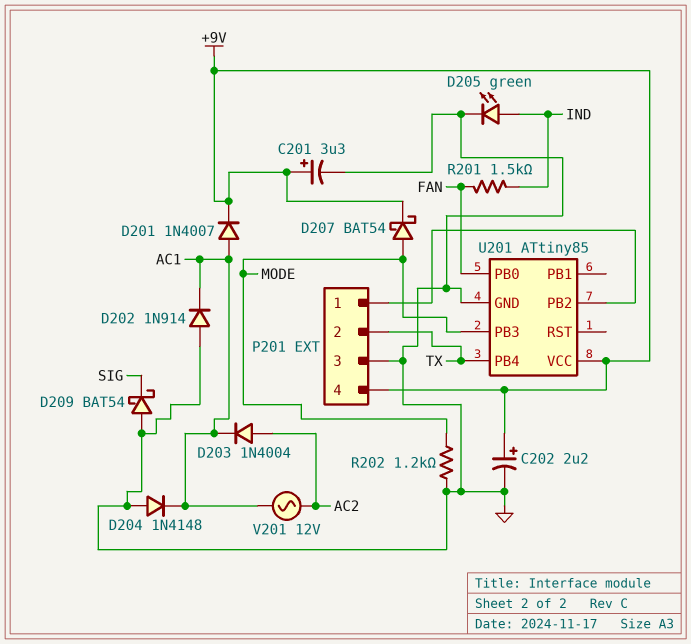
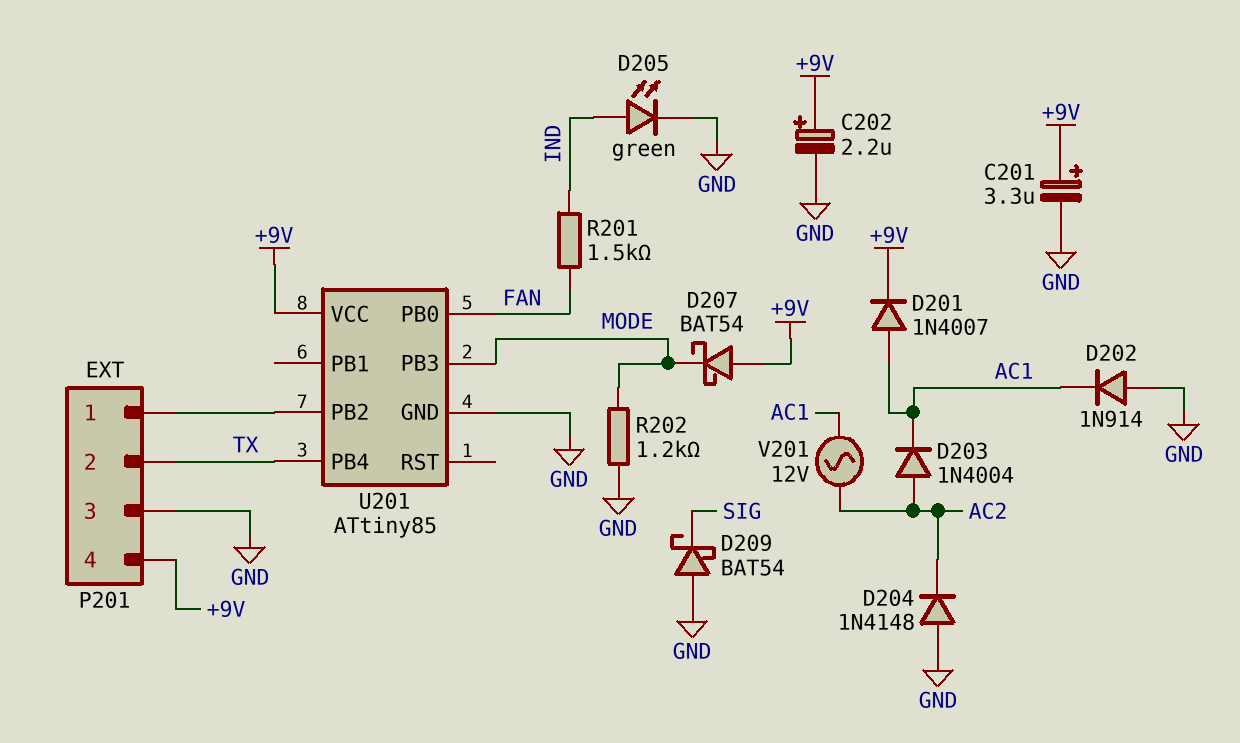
D204: diode 1N4148 (A GND, K AC1) -> diode 1N4148 (A GND, K AC2)
D207: schottky BAT54 (A MODE, K +9V) -> schottky BAT54 (A +9V, K MODE)

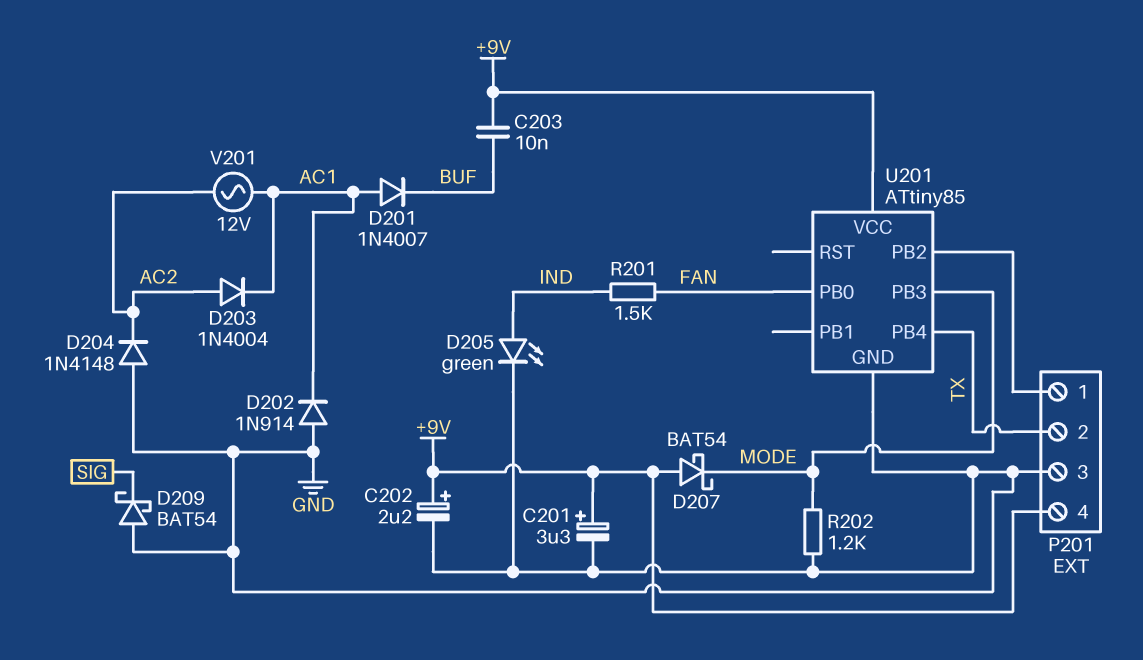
C203: none -> 10nF (+9V, BUF)
D201: diode 1N4007 (A AC1, K +9V) -> diode 1N4007 (A AC1, K BUF)

